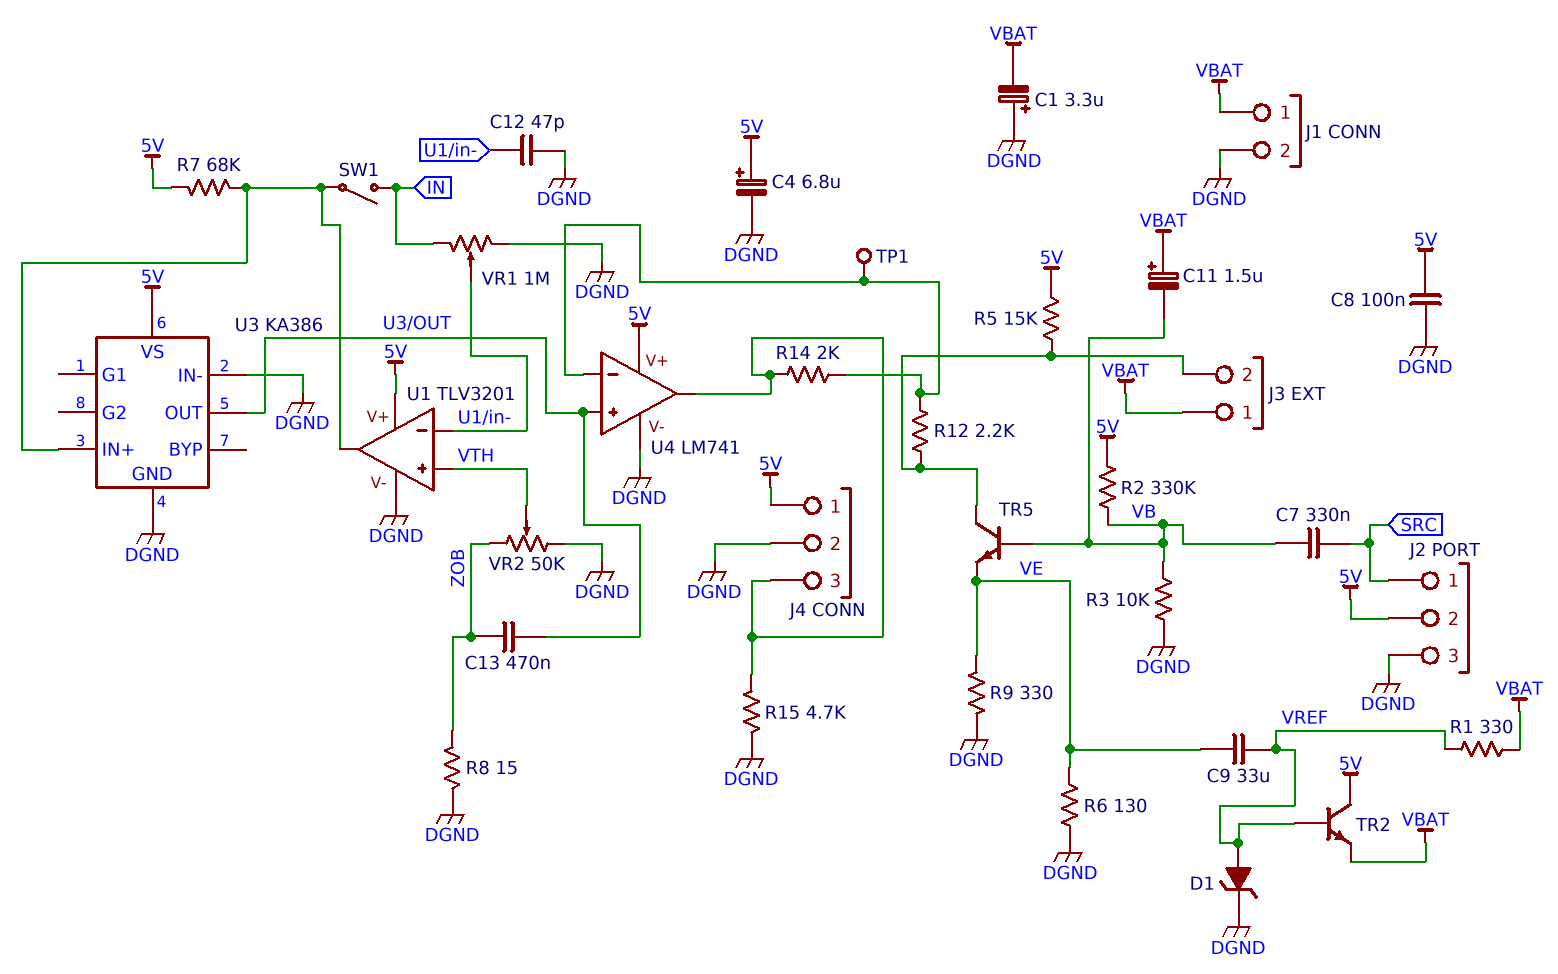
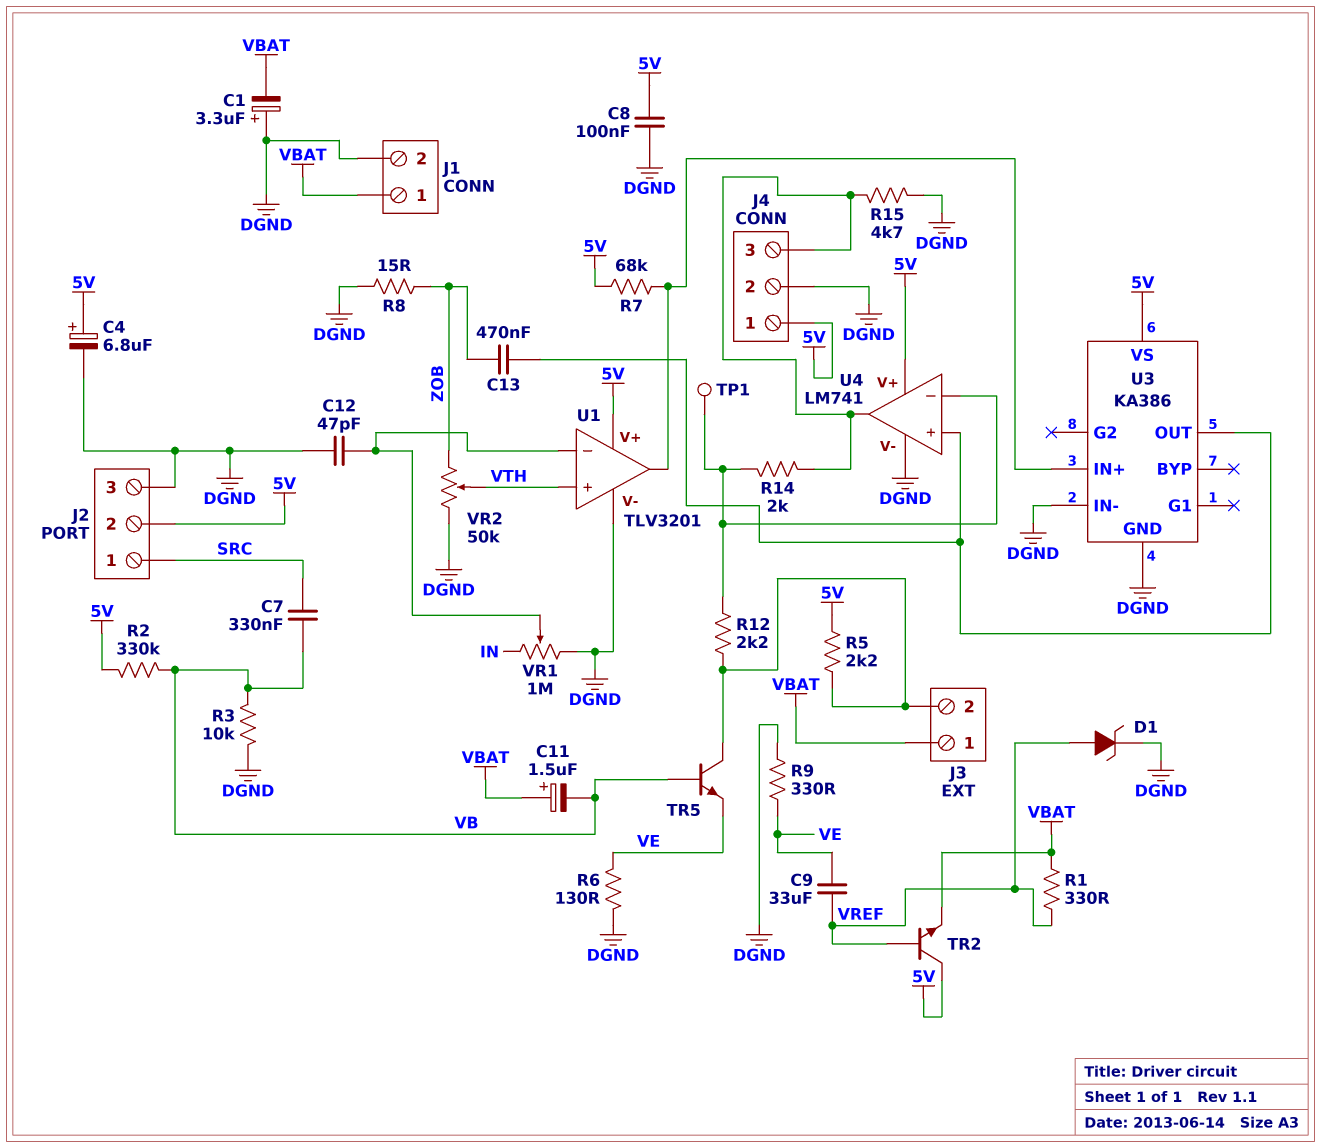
R5: 15k (5V, J3/2) -> 2.2k (5V, J3/2)
SW1: switch (IN, U1/out) -> none

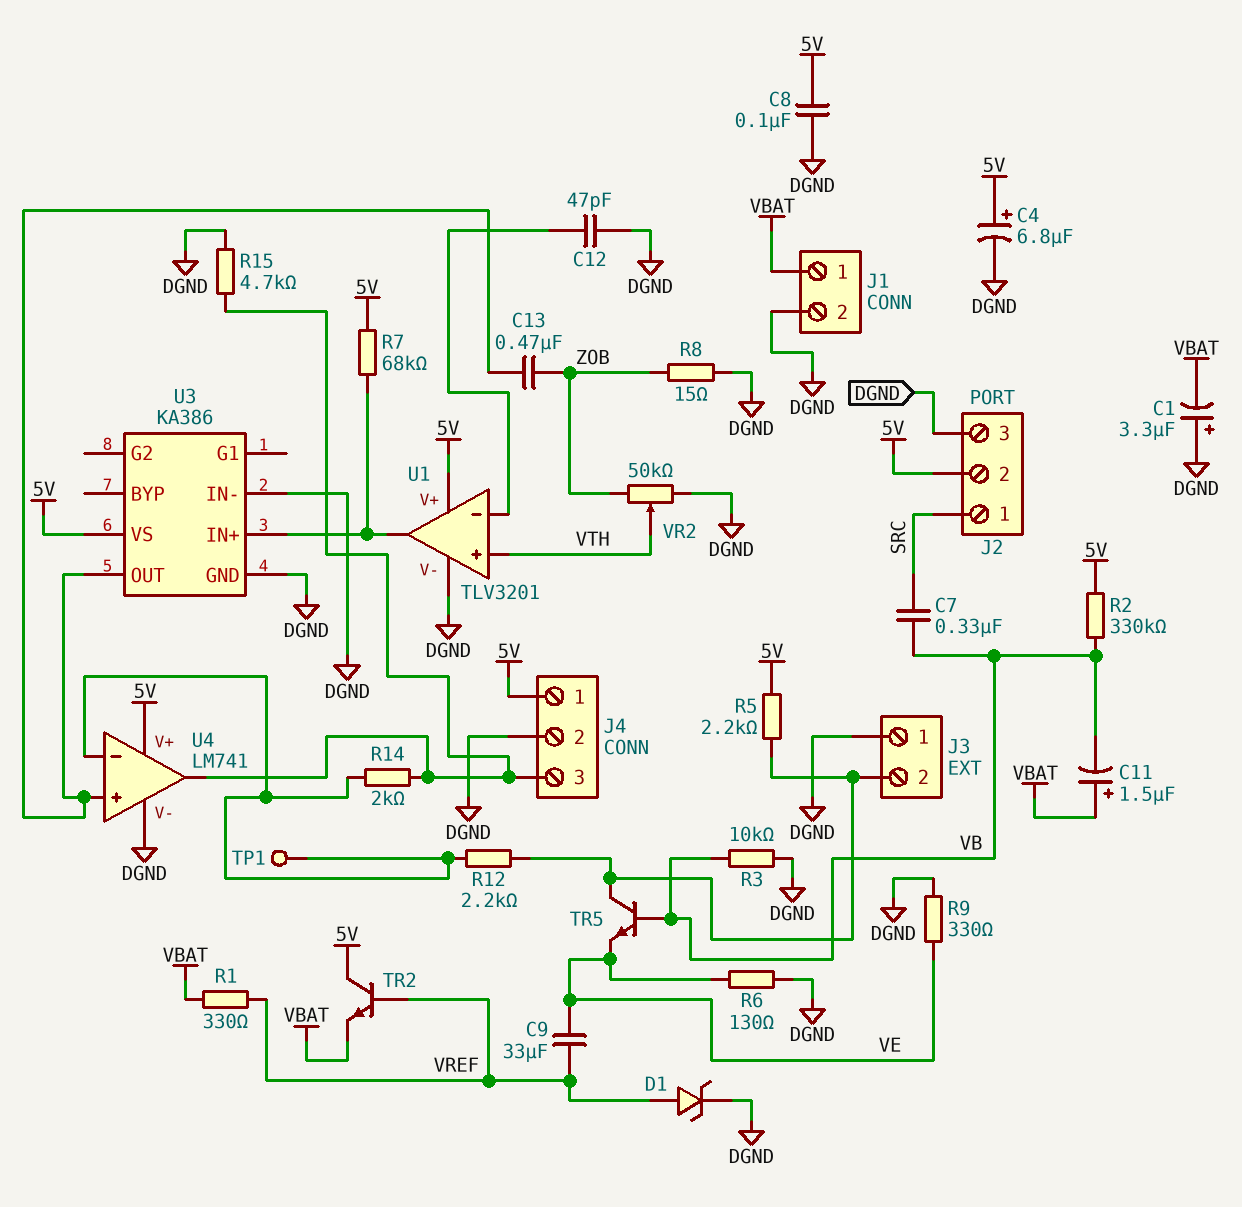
J3 pin 1: VBAT -> DGND
VR1: 1M (DGND, IN, wiper U1/in-) -> none

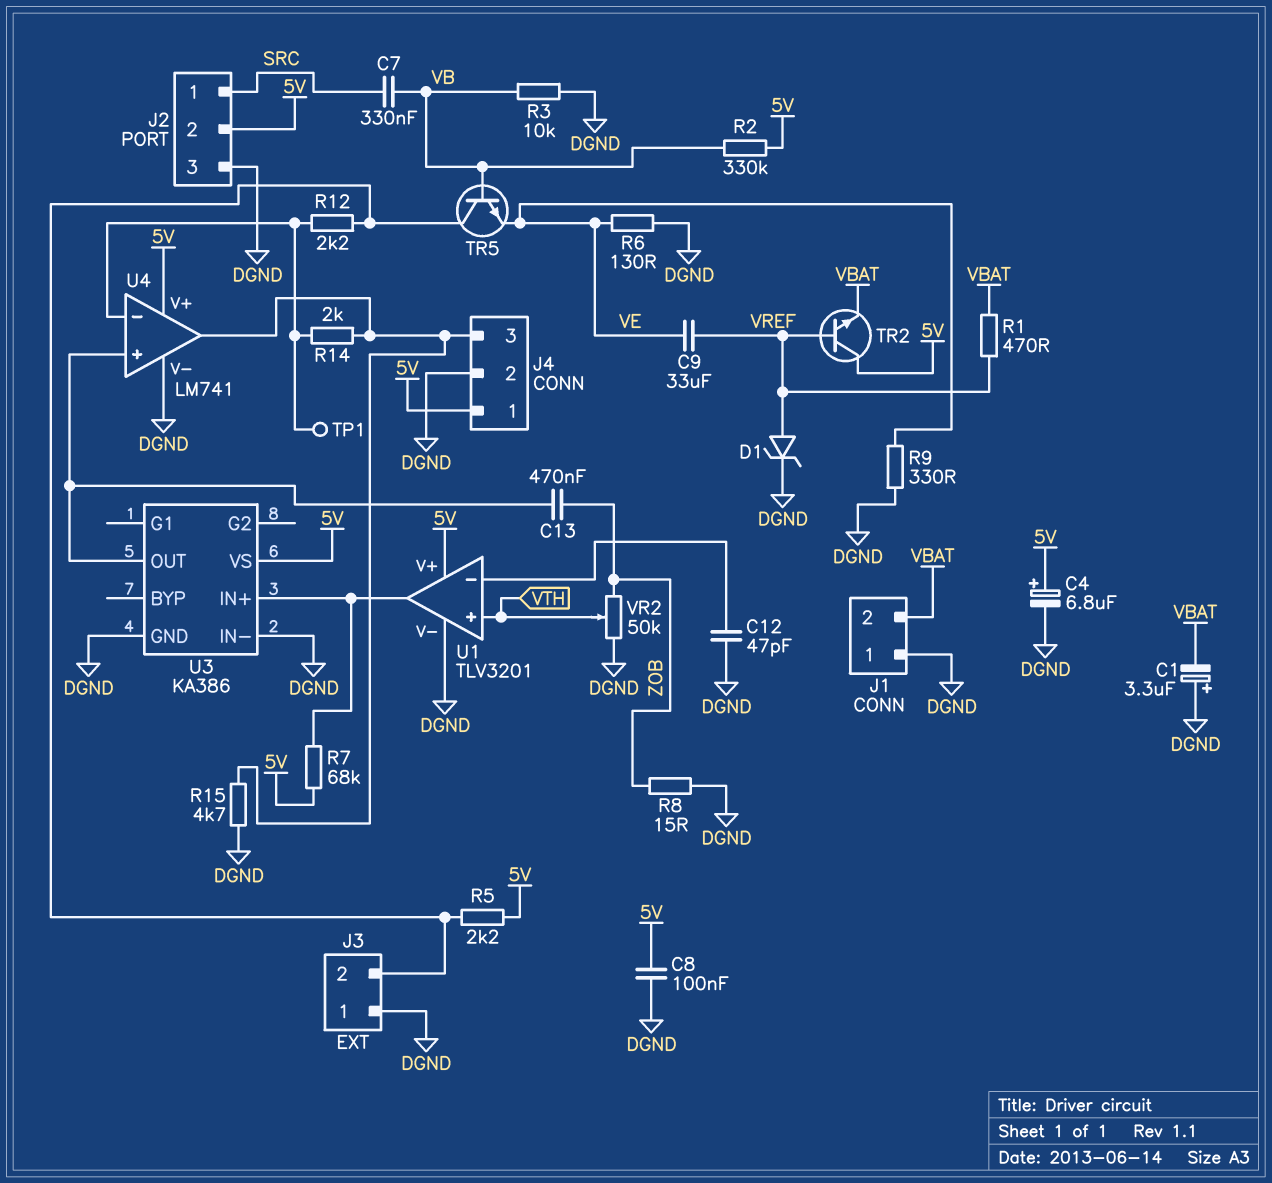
C11: 1.5uF (plus VBAT, minus VB) -> none
J1 pin 1: VBAT -> DGND
J1 pin 2: DGND -> VBAT
R1: 330 (VBAT, VREF) -> 470 (VBAT, VREF)

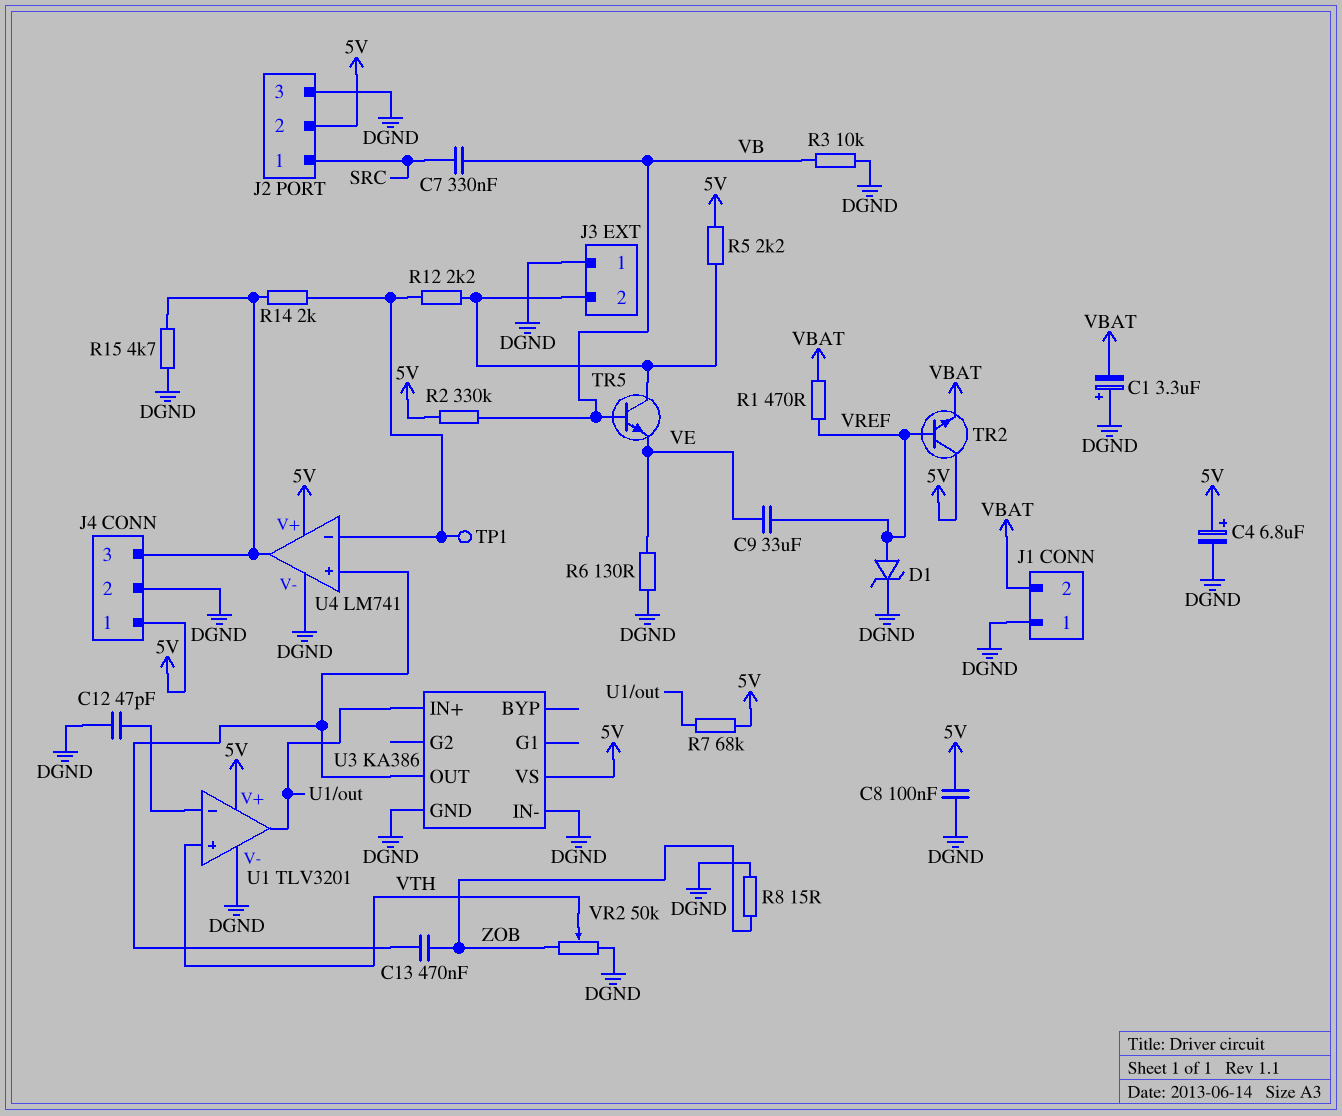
R9: 330 (DGND, VE) -> none

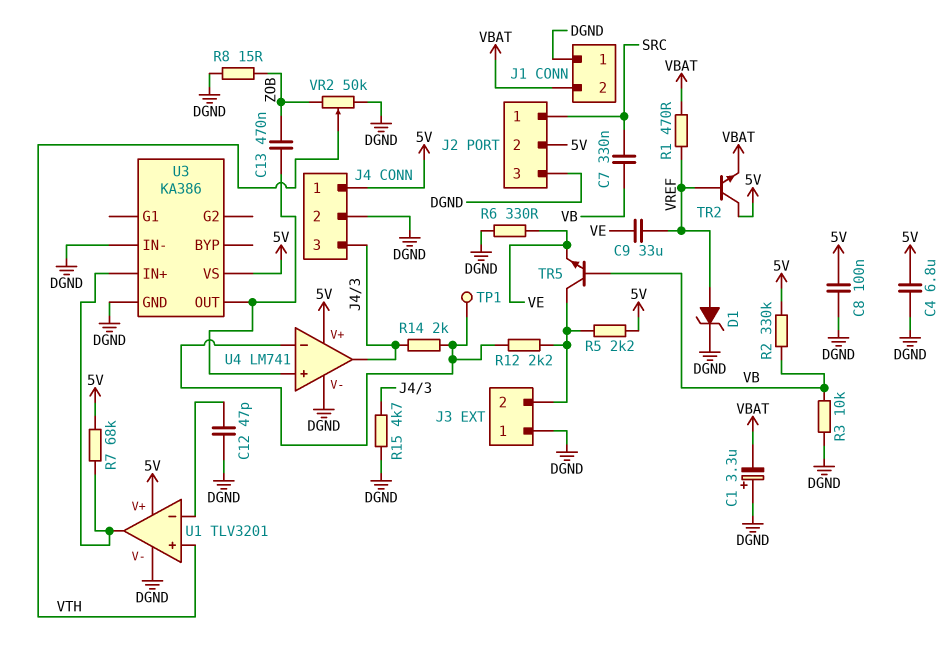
C4: 6.8uF (plus 5V, minus DGND) -> 6.8uF (5V, DGND)
R6: 130 (DGND, VE) -> 330 (DGND, VE)

